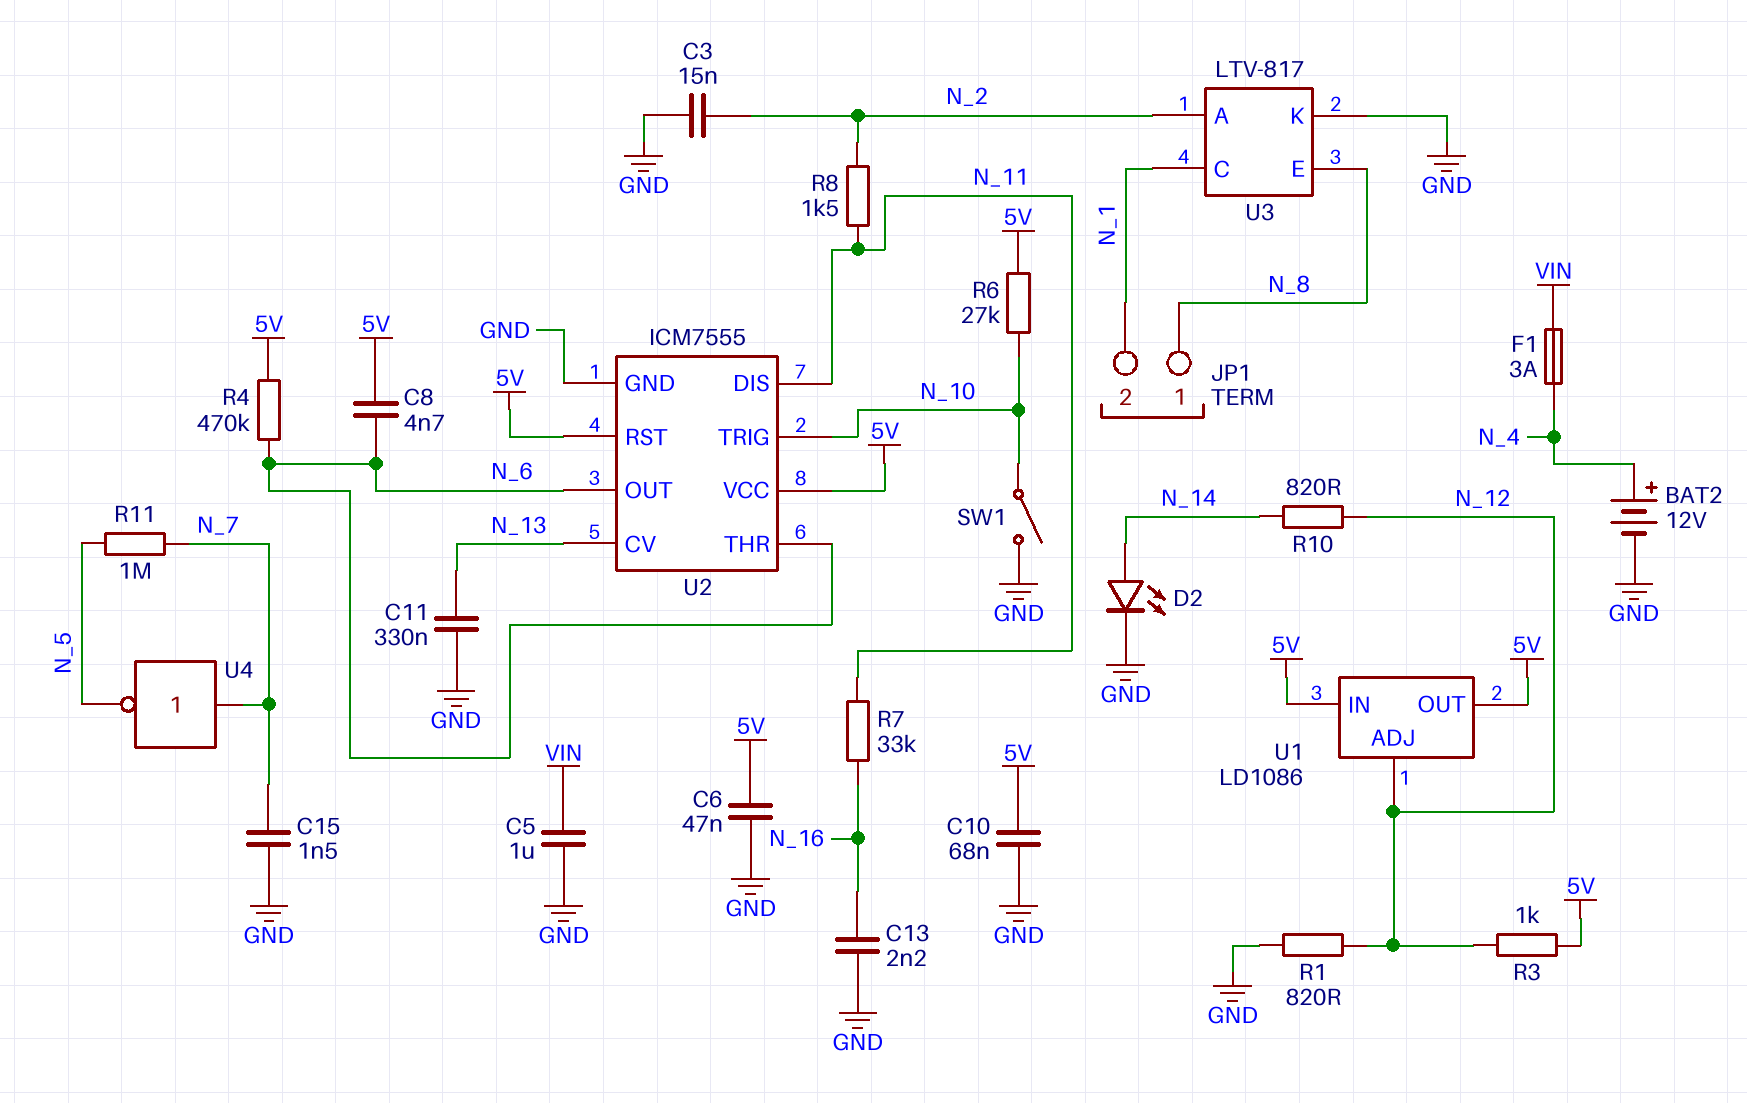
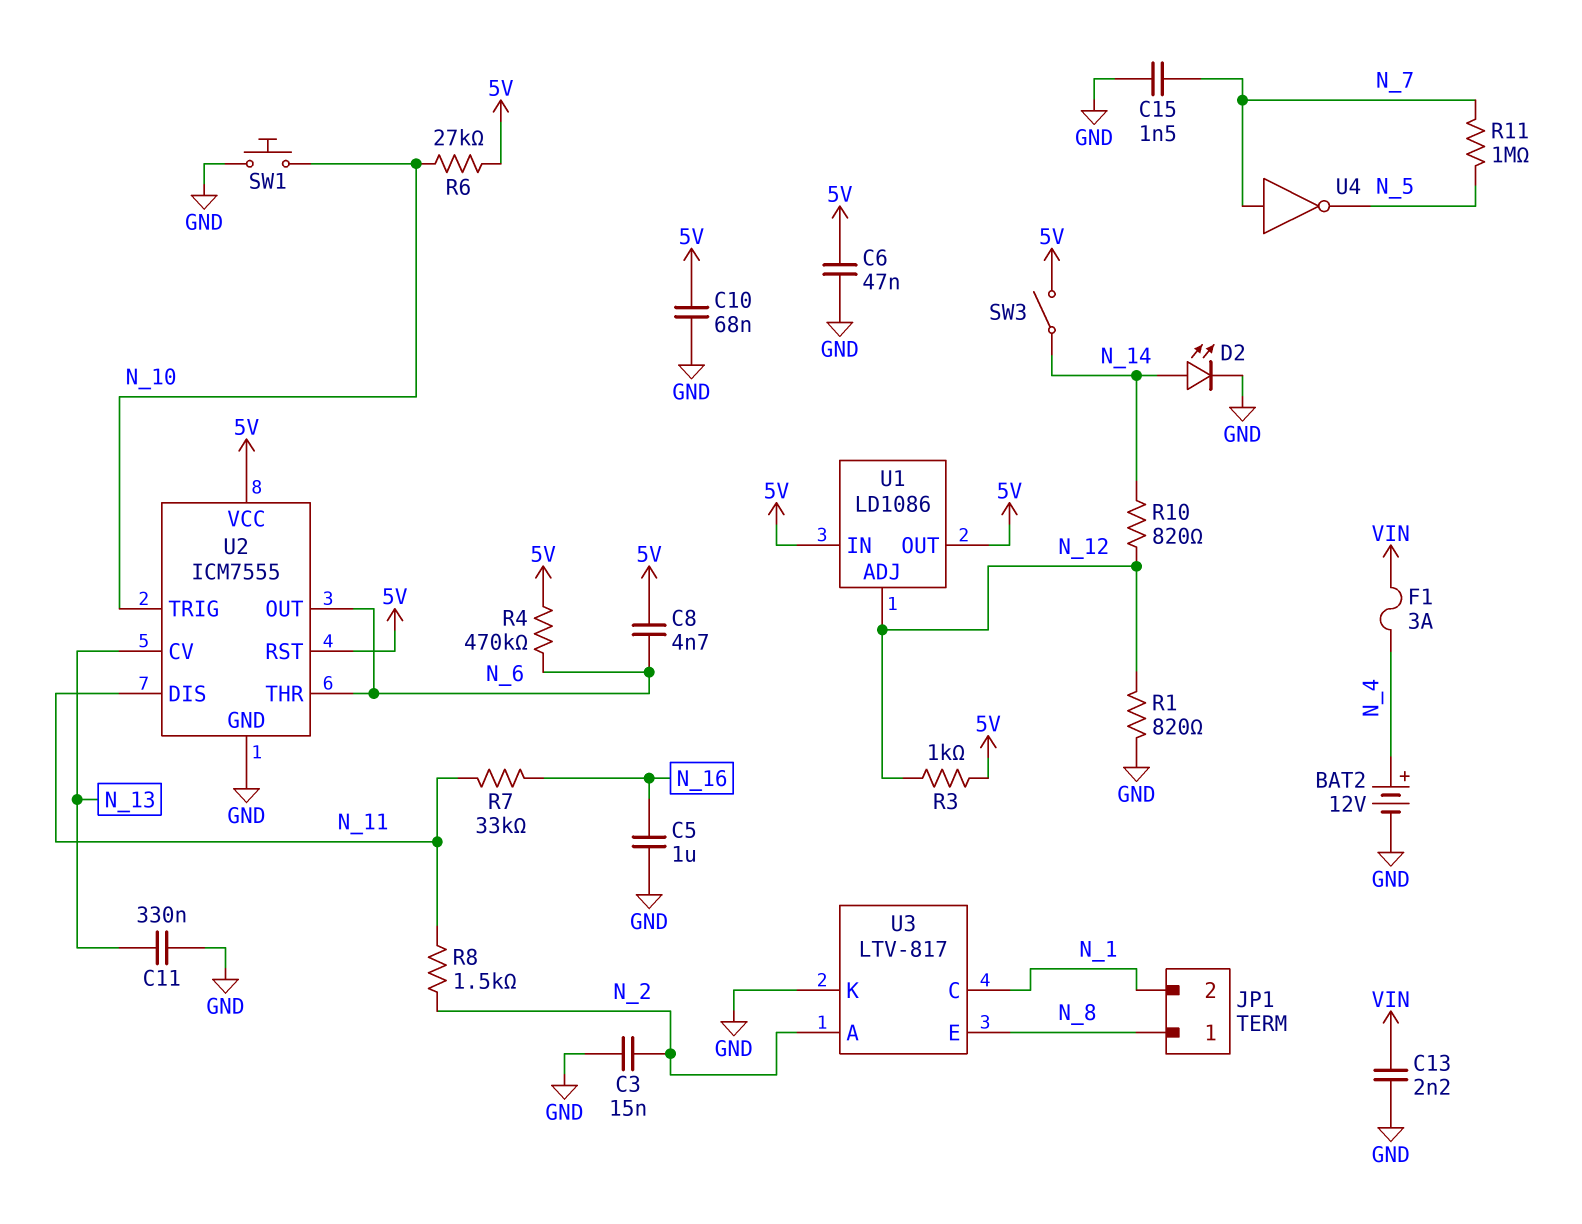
C5: 1uF (GND, VIN) -> 1uF (GND, N_16)
C13: 2.2nF (GND, N_16) -> 2.2nF (GND, VIN)
SW1: switch (GND, N_10) -> button (GND, N_10)
SW3: none -> switch (5V, N_14)

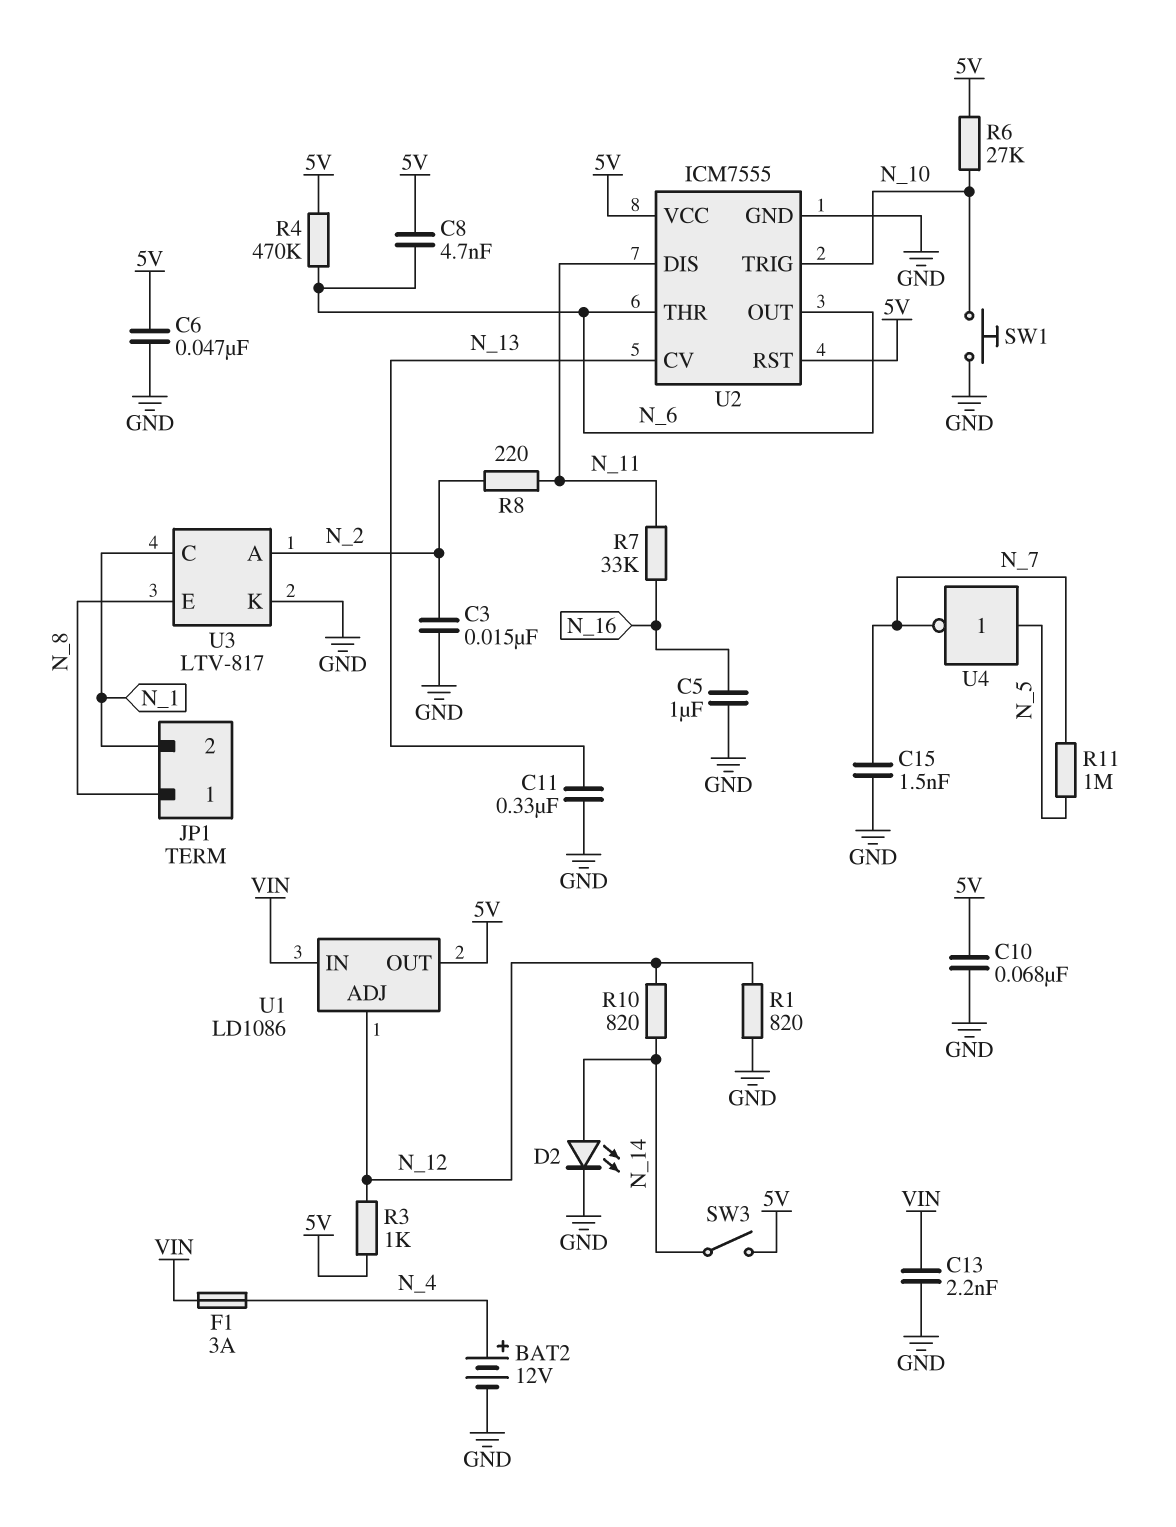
R8: 1.5k (N_2, N_11) -> 220 (N_2, N_11)
U1 pin IN: 5V -> VIN
U4: NOT (in N_7, out N_5) -> NOT (in N_5, out N_7)

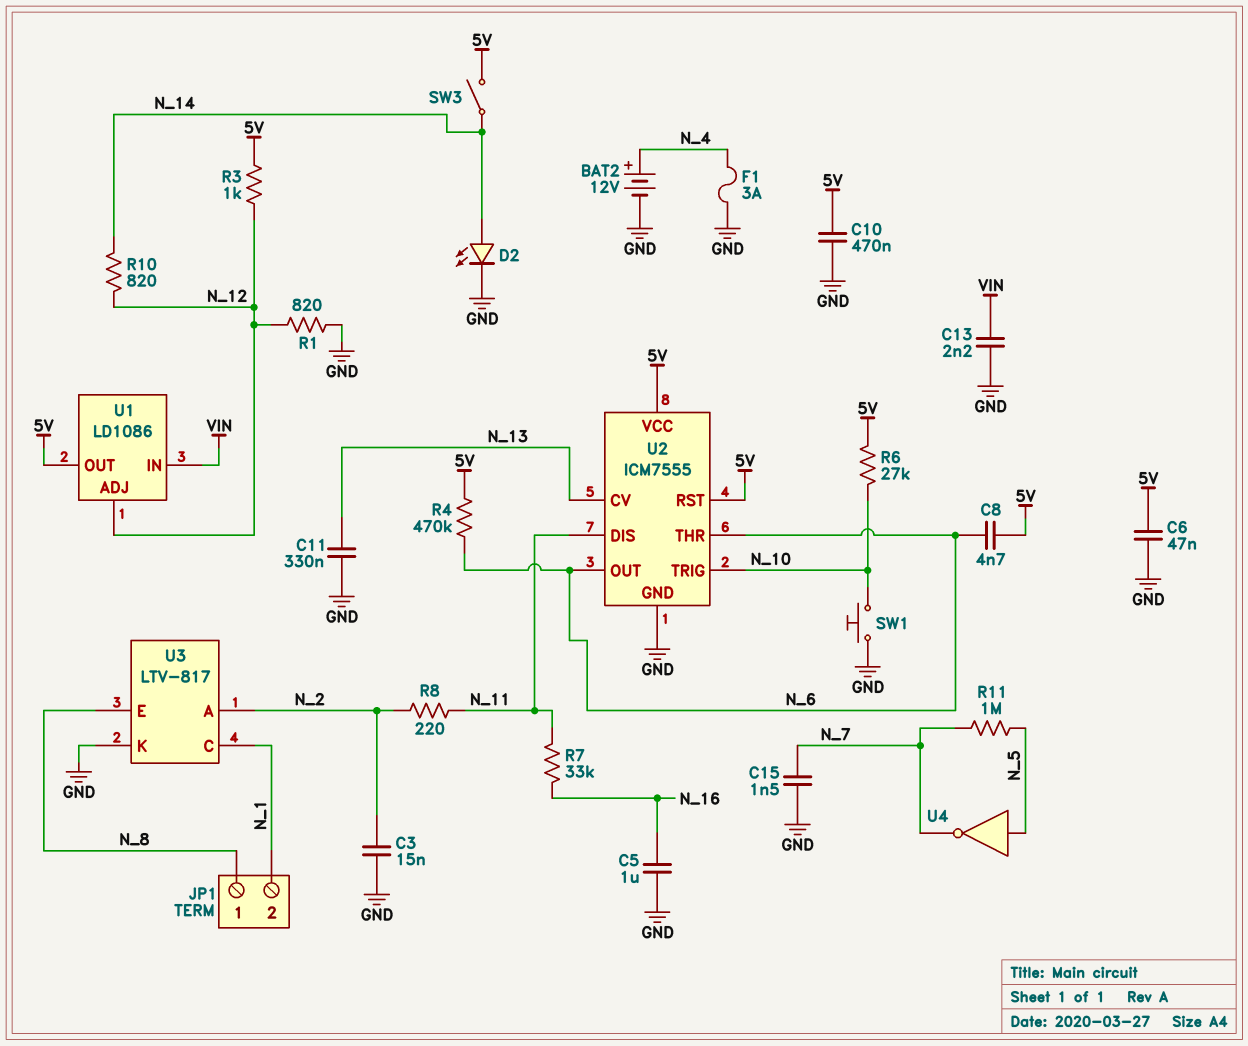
C10: 68nF (5V, GND) -> 470nF (5V, GND)
F1: 3A (N_4, VIN) -> 3A (GND, N_4)

